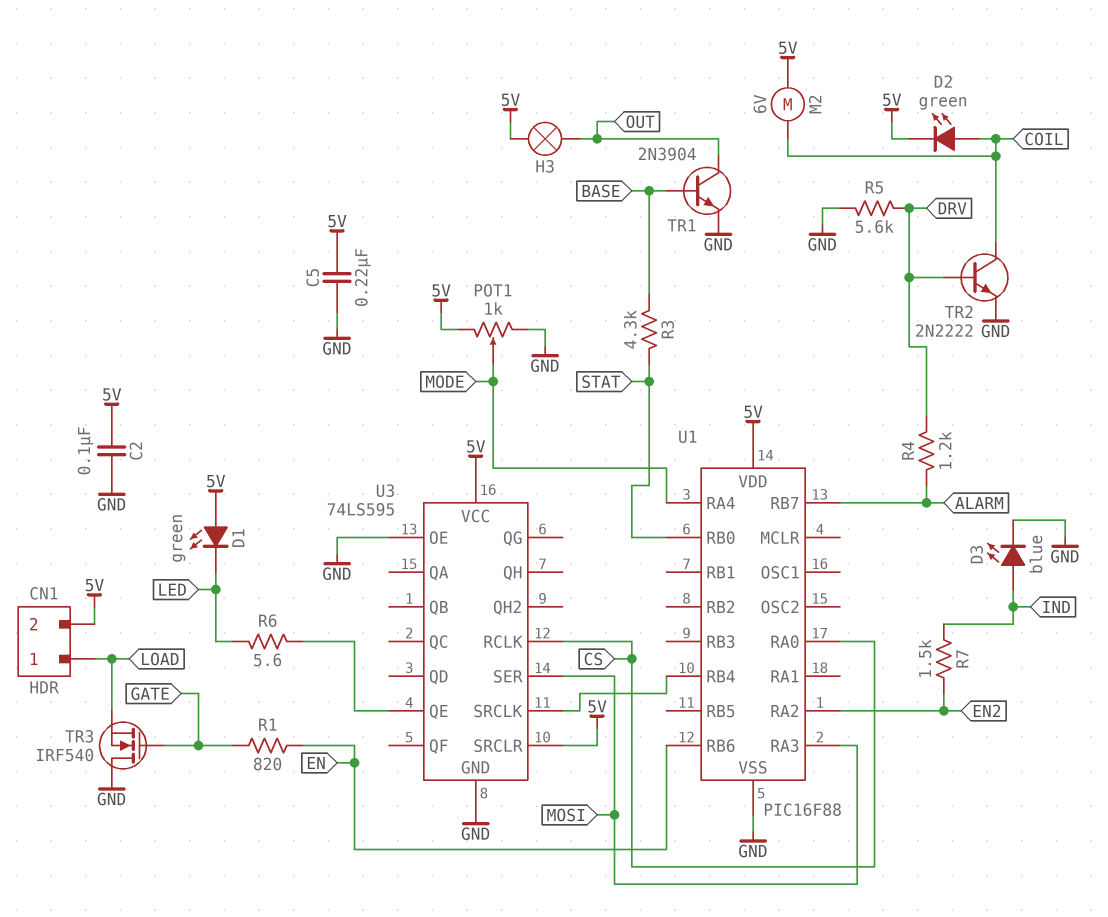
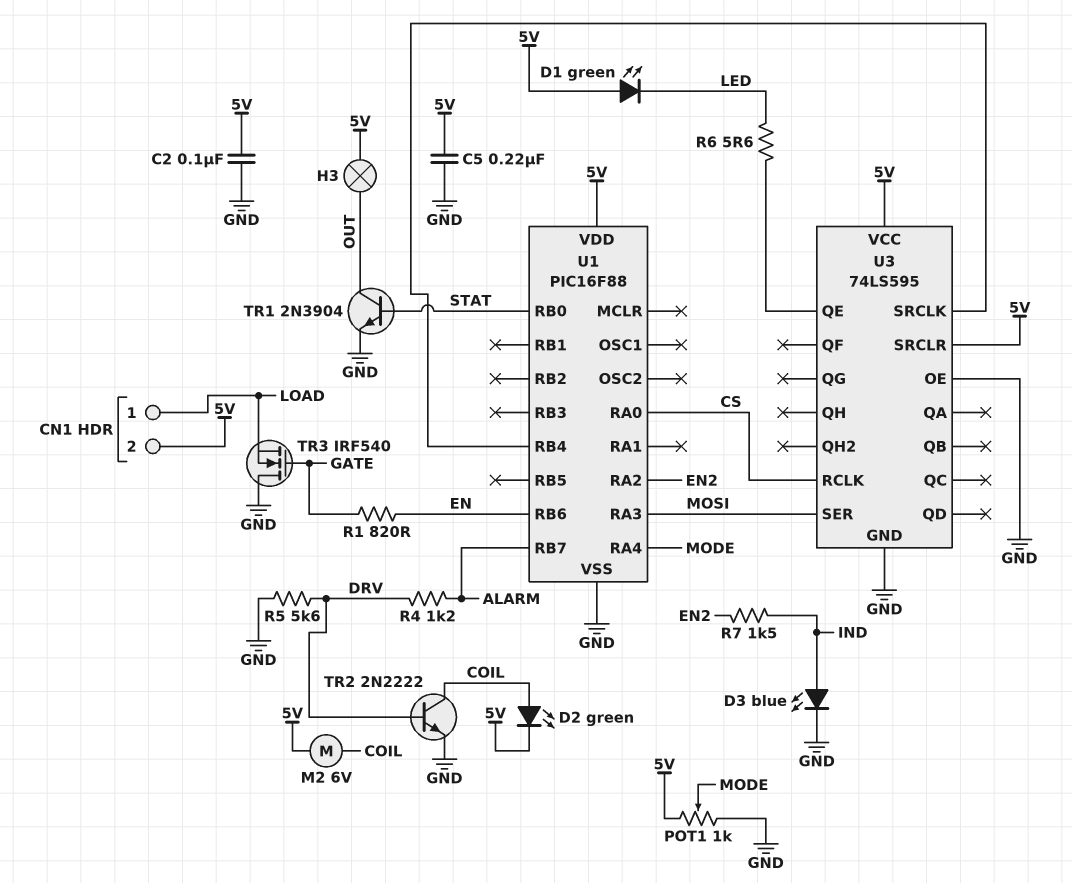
R3: 4.3k (BASE, STAT) -> none
TR1: NPN 2N3904 (B BASE, C OUT, E GND) -> NPN 2N3904 (B STAT, C OUT, E GND)

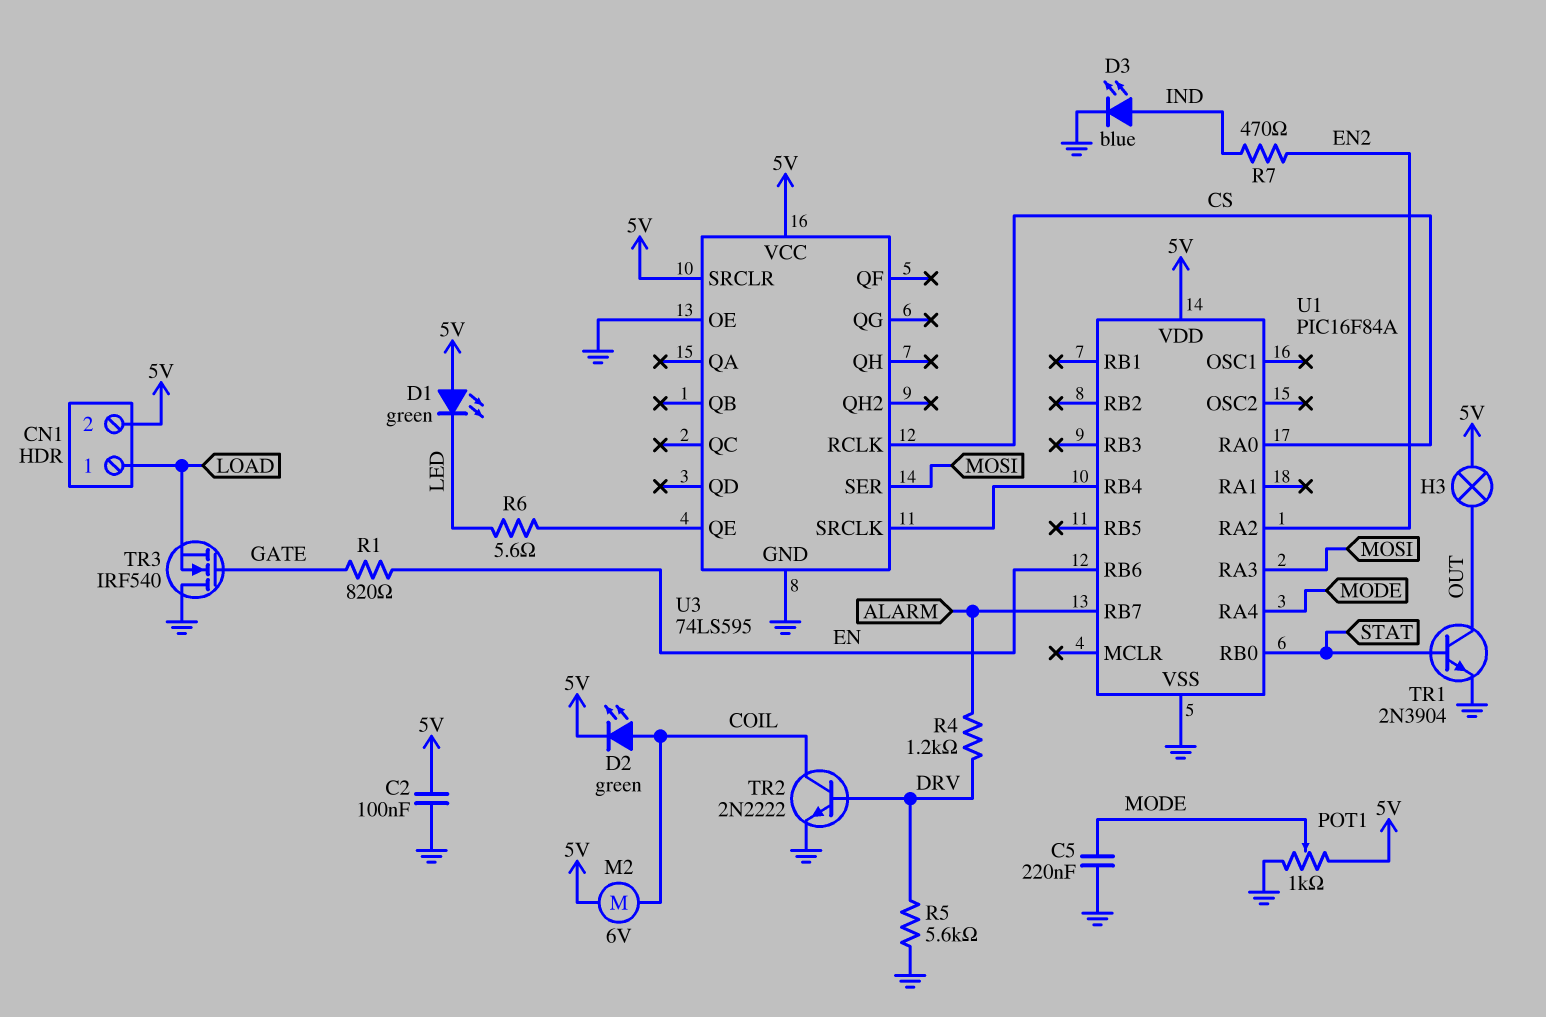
C5: 220nF (5V, GND) -> 220nF (GND, MODE)
R7: 1.5k (EN2, IND) -> 470 (EN2, IND)
U1: PIC16F88 -> PIC16F84A

